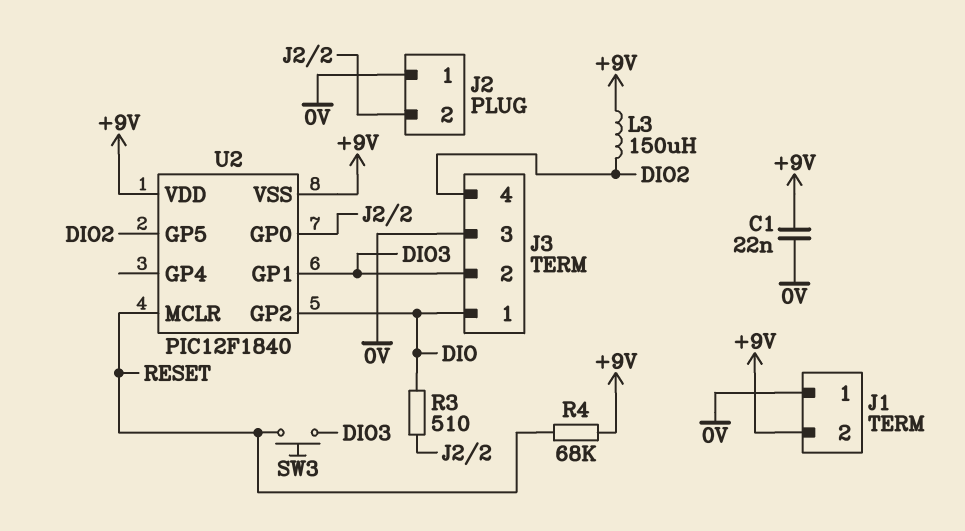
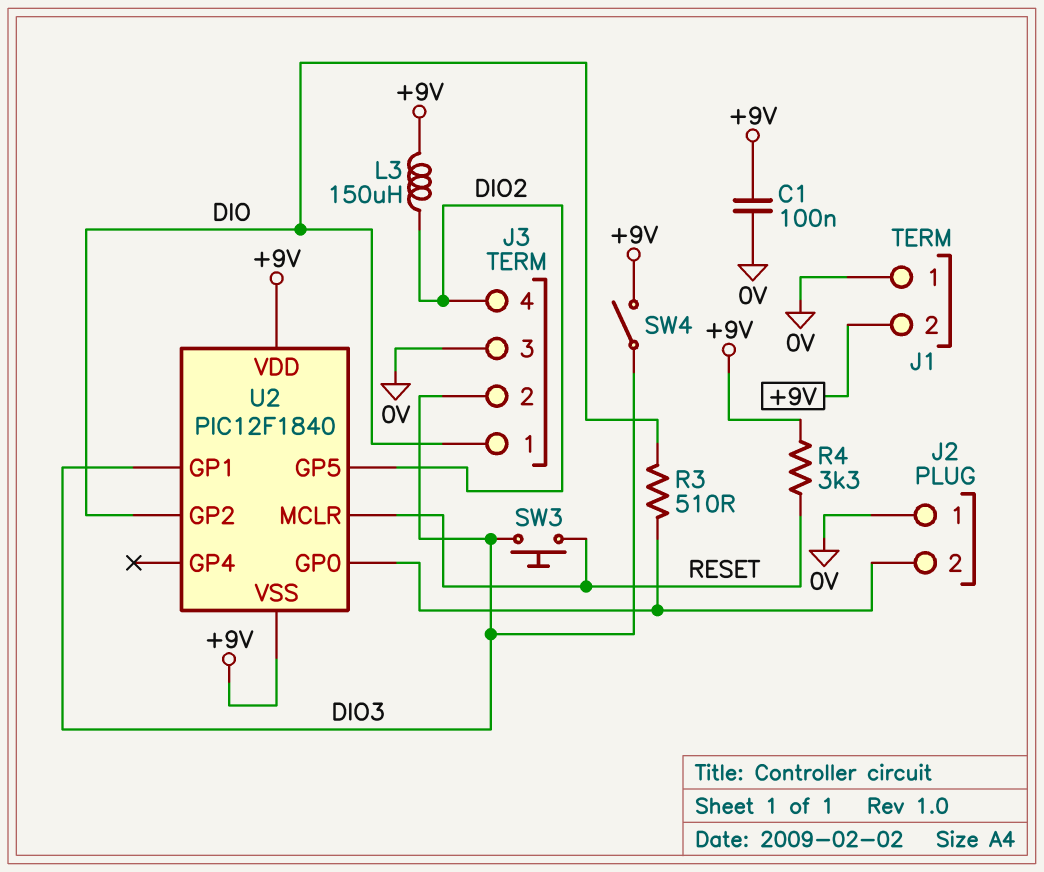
C1: 22nF (+9V, 0V) -> 100nF (+9V, 0V)
R4: 68k (+9V, RESET) -> 3.3k (+9V, RESET)
SW4: none -> switch (+9V, DIO3)

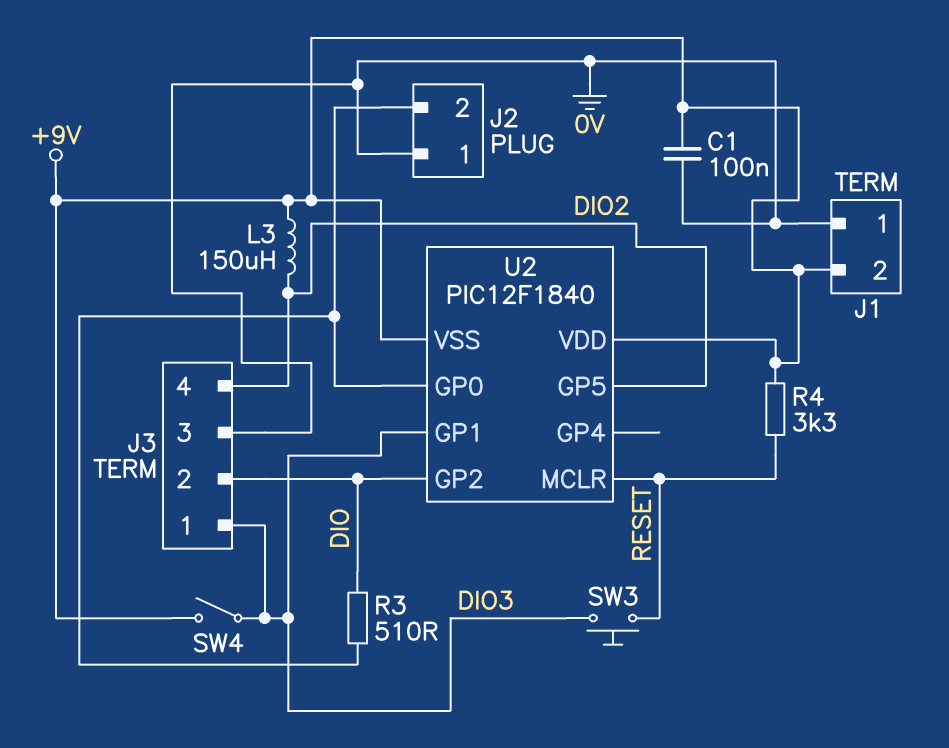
J3 pin 1: DIO -> DIO3
J3 pin 2: DIO3 -> DIO

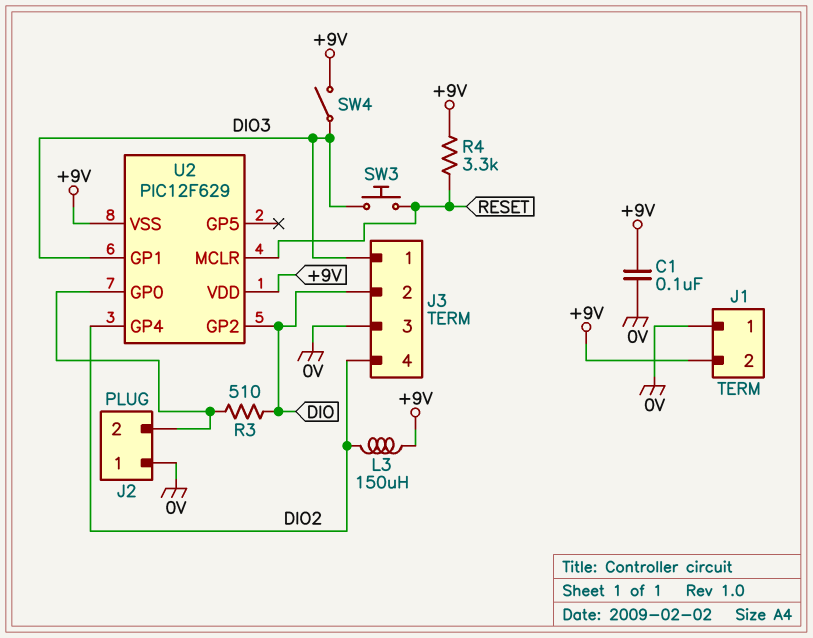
U2: PIC12F1840 -> PIC12F629
U2 pin GP4: none -> DIO2
U2 pin GP5: DIO2 -> none

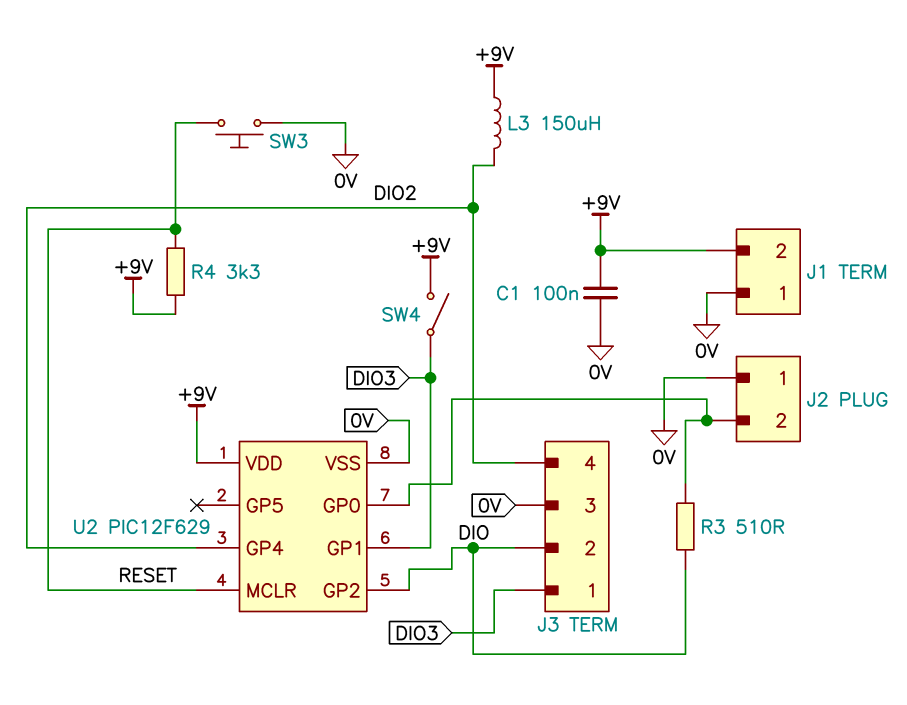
SW3: button (DIO3, RESET) -> button (0V, RESET)
U2 pin VSS: +9V -> 0V

